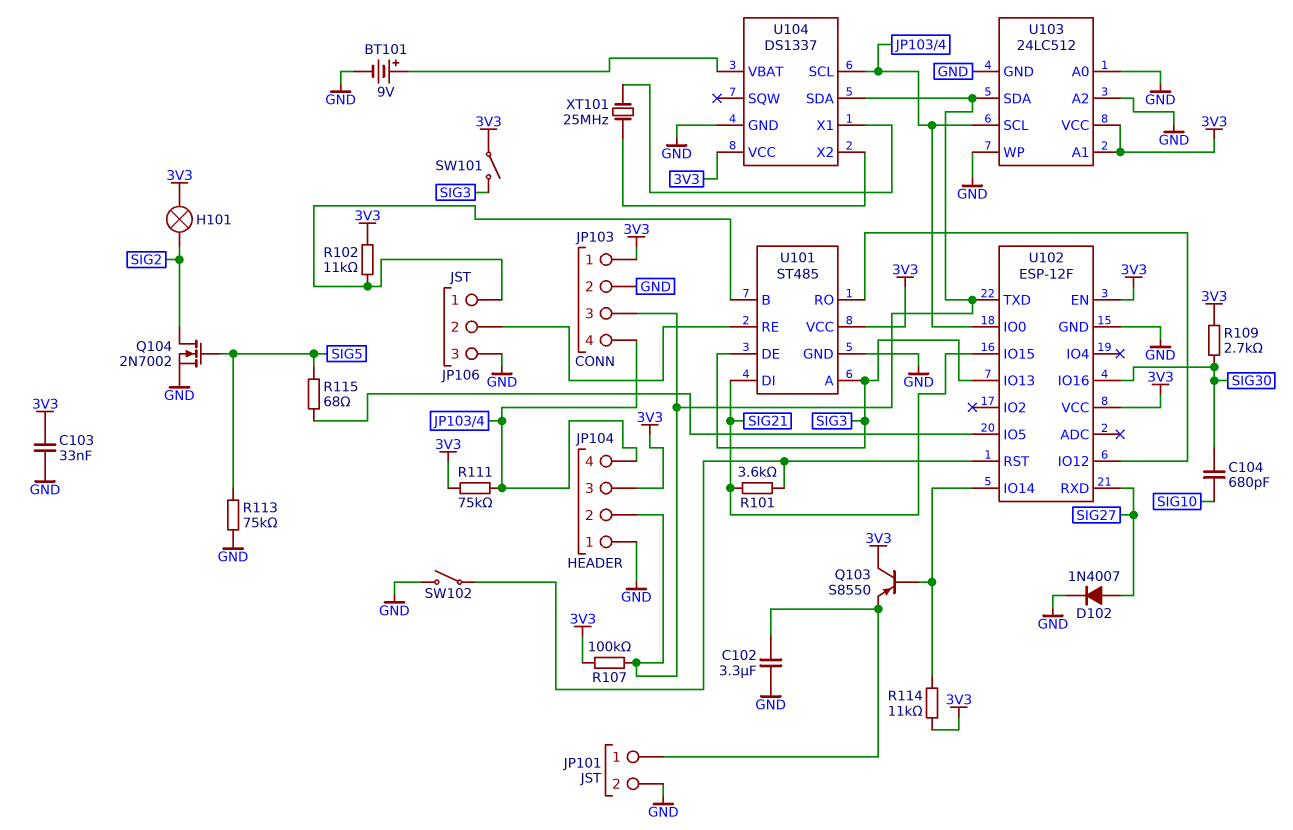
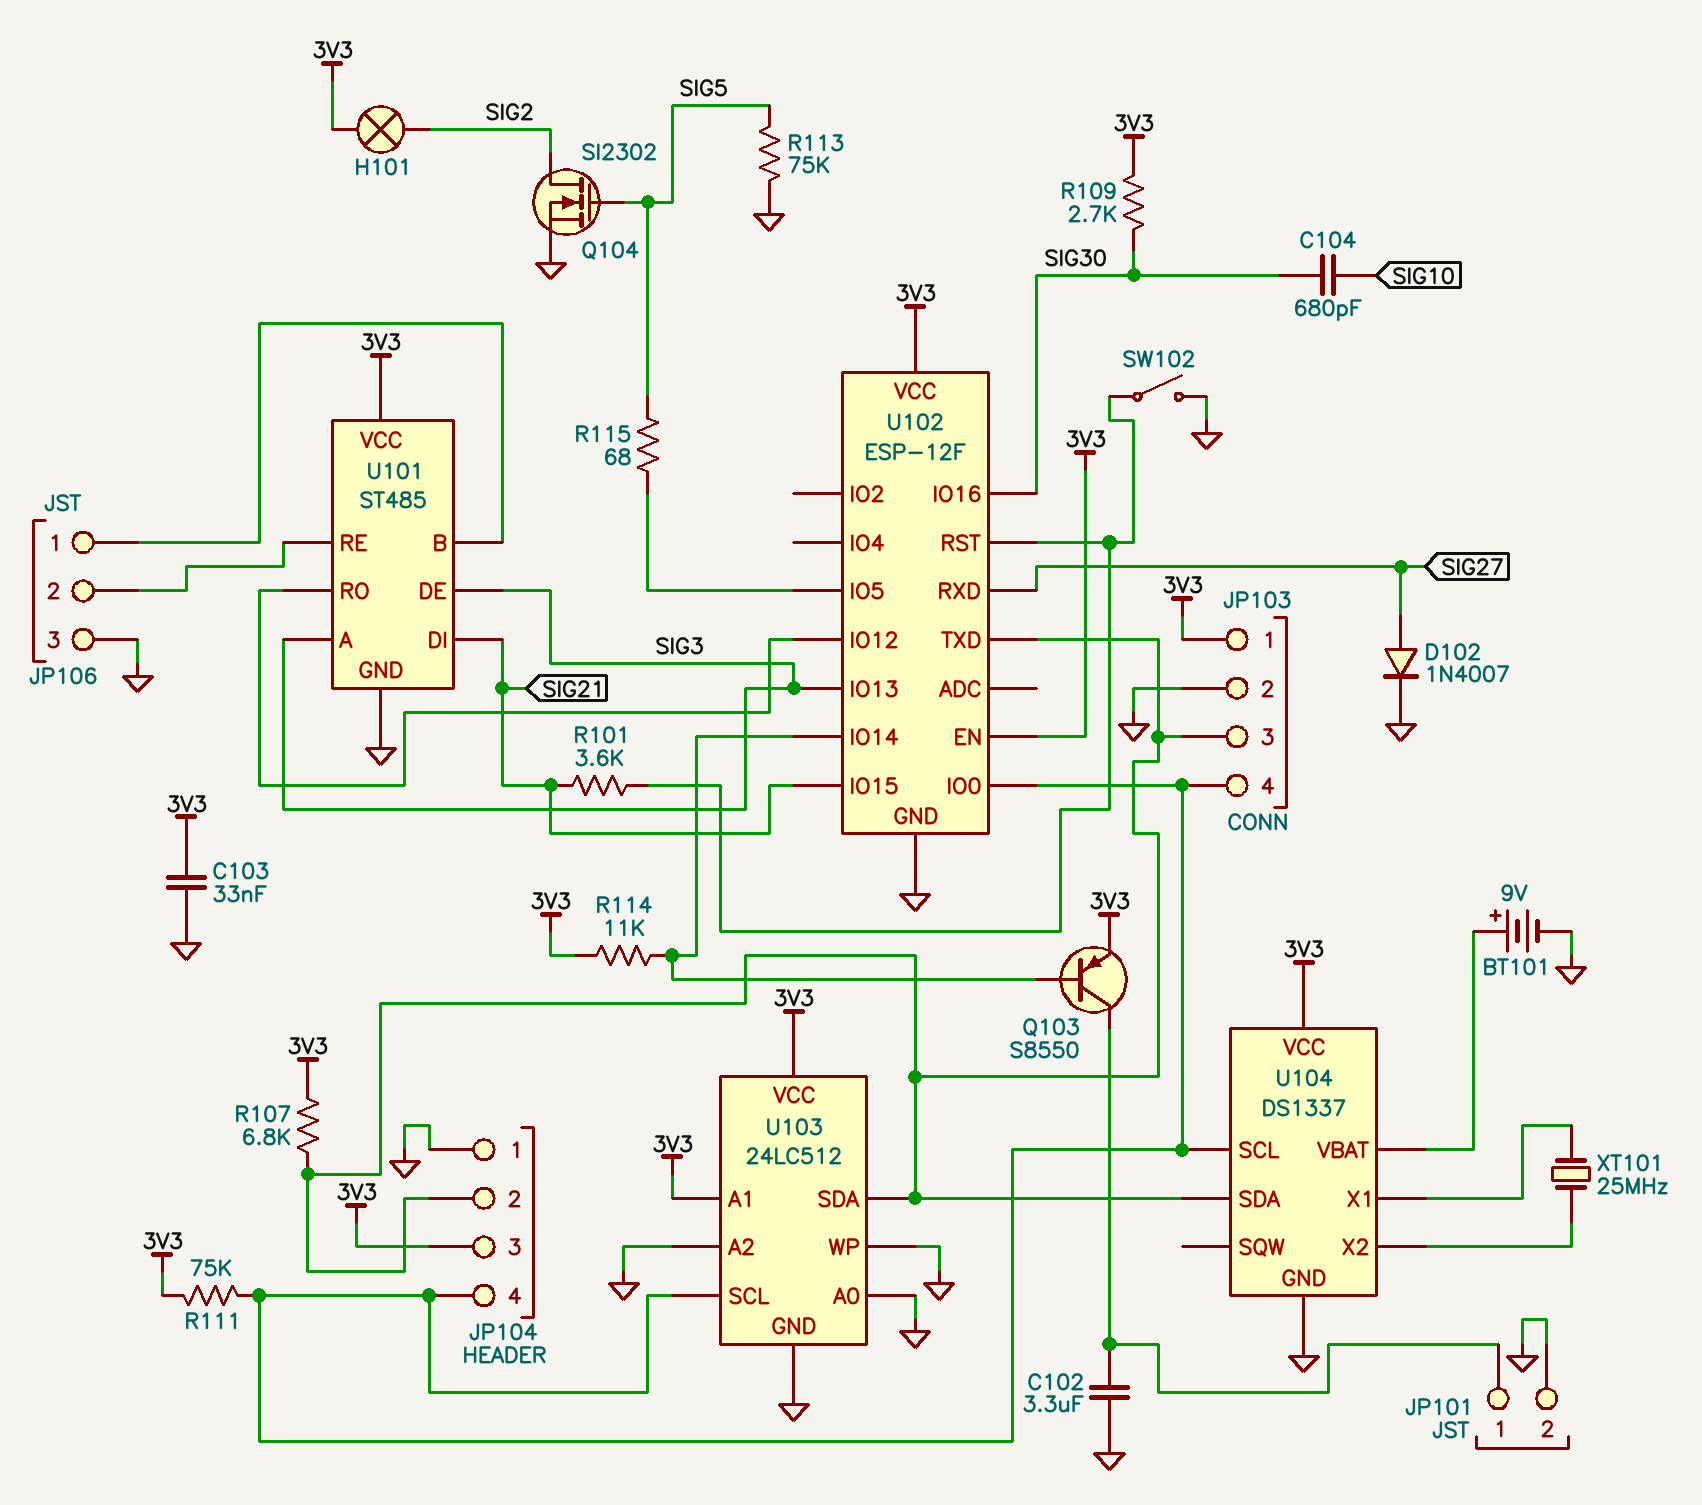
Q103: PNP S8550 (B U102/IO14, C 3V3, E JP101/1) -> PNP S8550 (B U102/IO14, C JP101/1, E 3V3)
Q104: NMOS 2N7002 (G SIG5, D SIG2, S GND) -> NMOS SI2302 (G SIG5, D SIG2, S GND)
R102: 11k (3V3, JP106/1) -> none
R107: 100k (3V3, JP103/3) -> 6.8k (3V3, JP103/3)
SW101: switch (3V3, SIG3) -> none

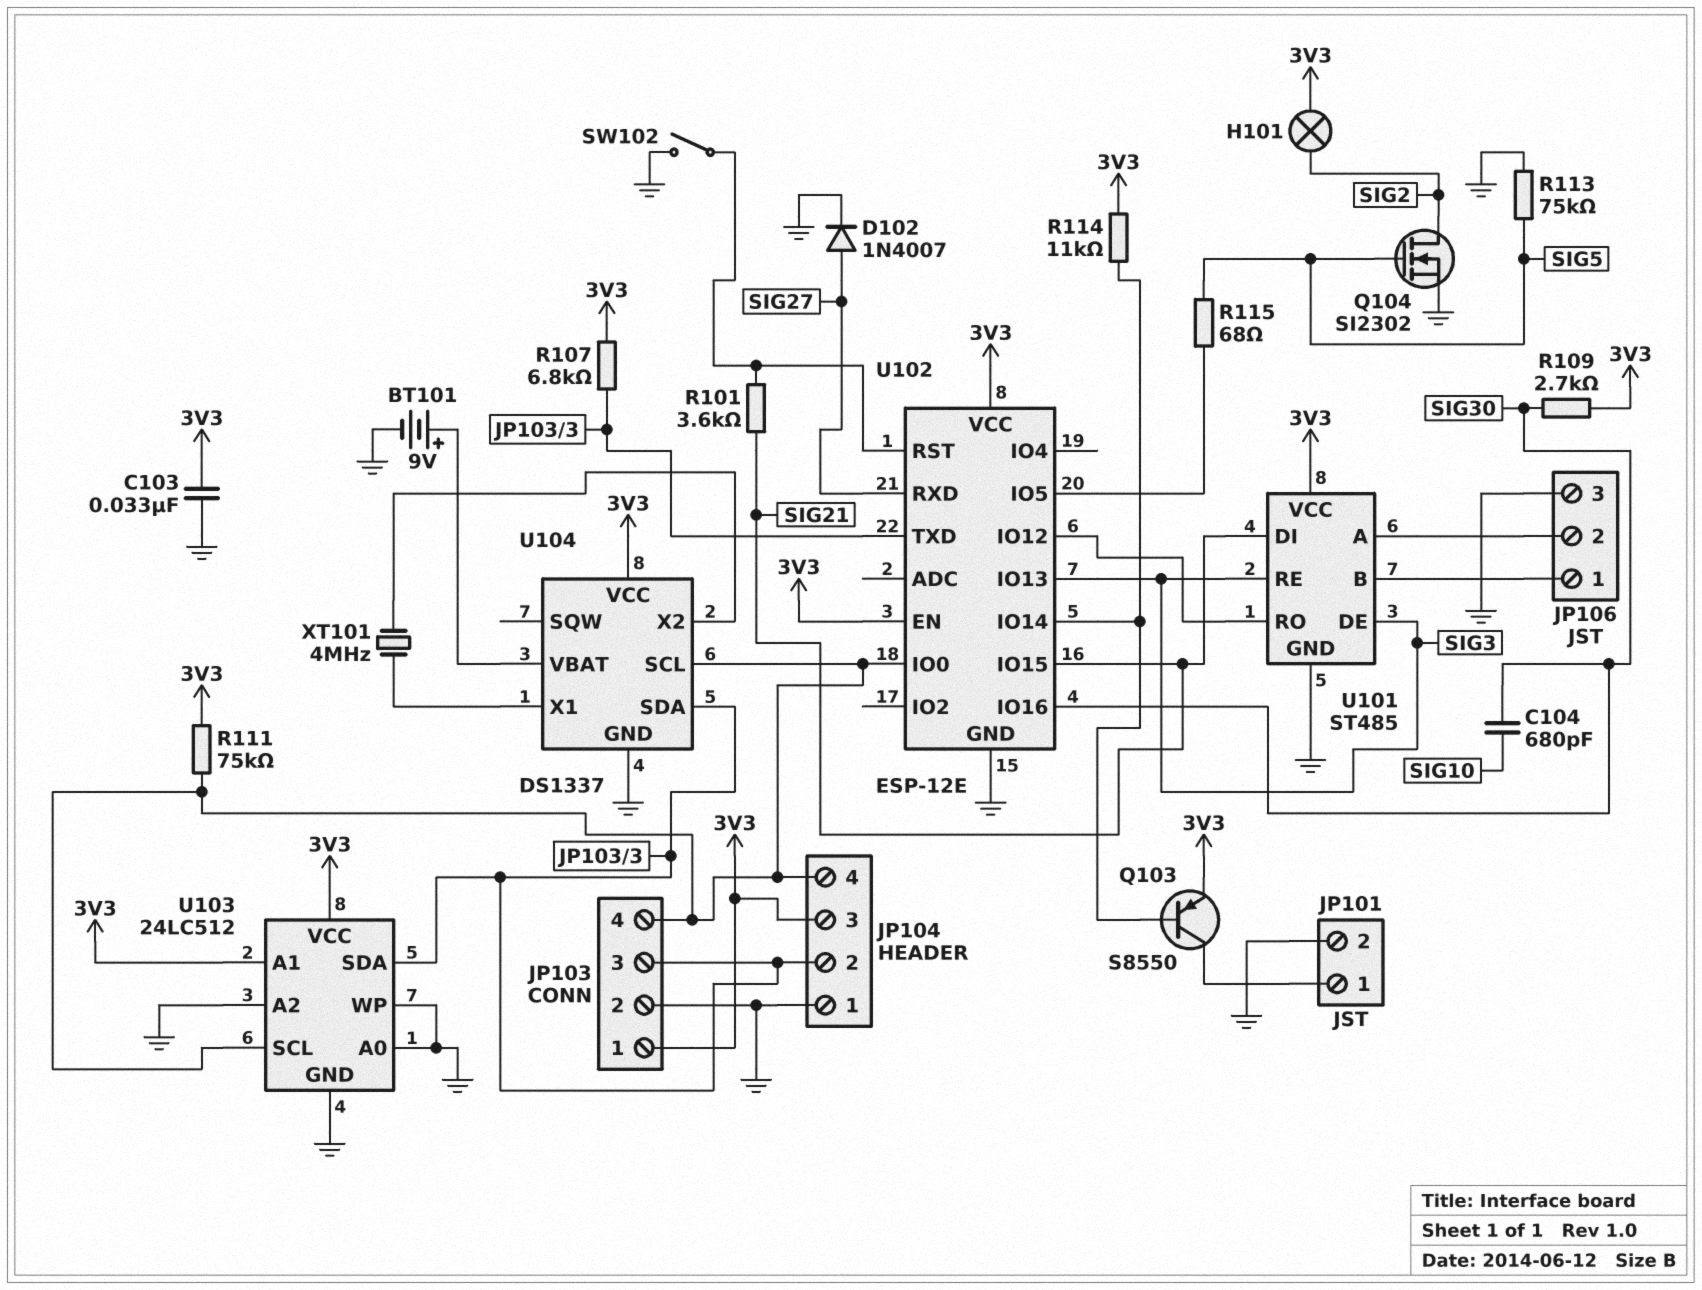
C102: 3.3uF (GND, JP101/1) -> none
U101 pin A: SIG3 -> JP106/2
U101 pin RE: JP106/2 -> SIG3
U102: ESP-12F -> ESP-12E
XT101: 25MHz (U104/X1, U104/X2) -> 4MHz (U104/X1, U104/X2)

